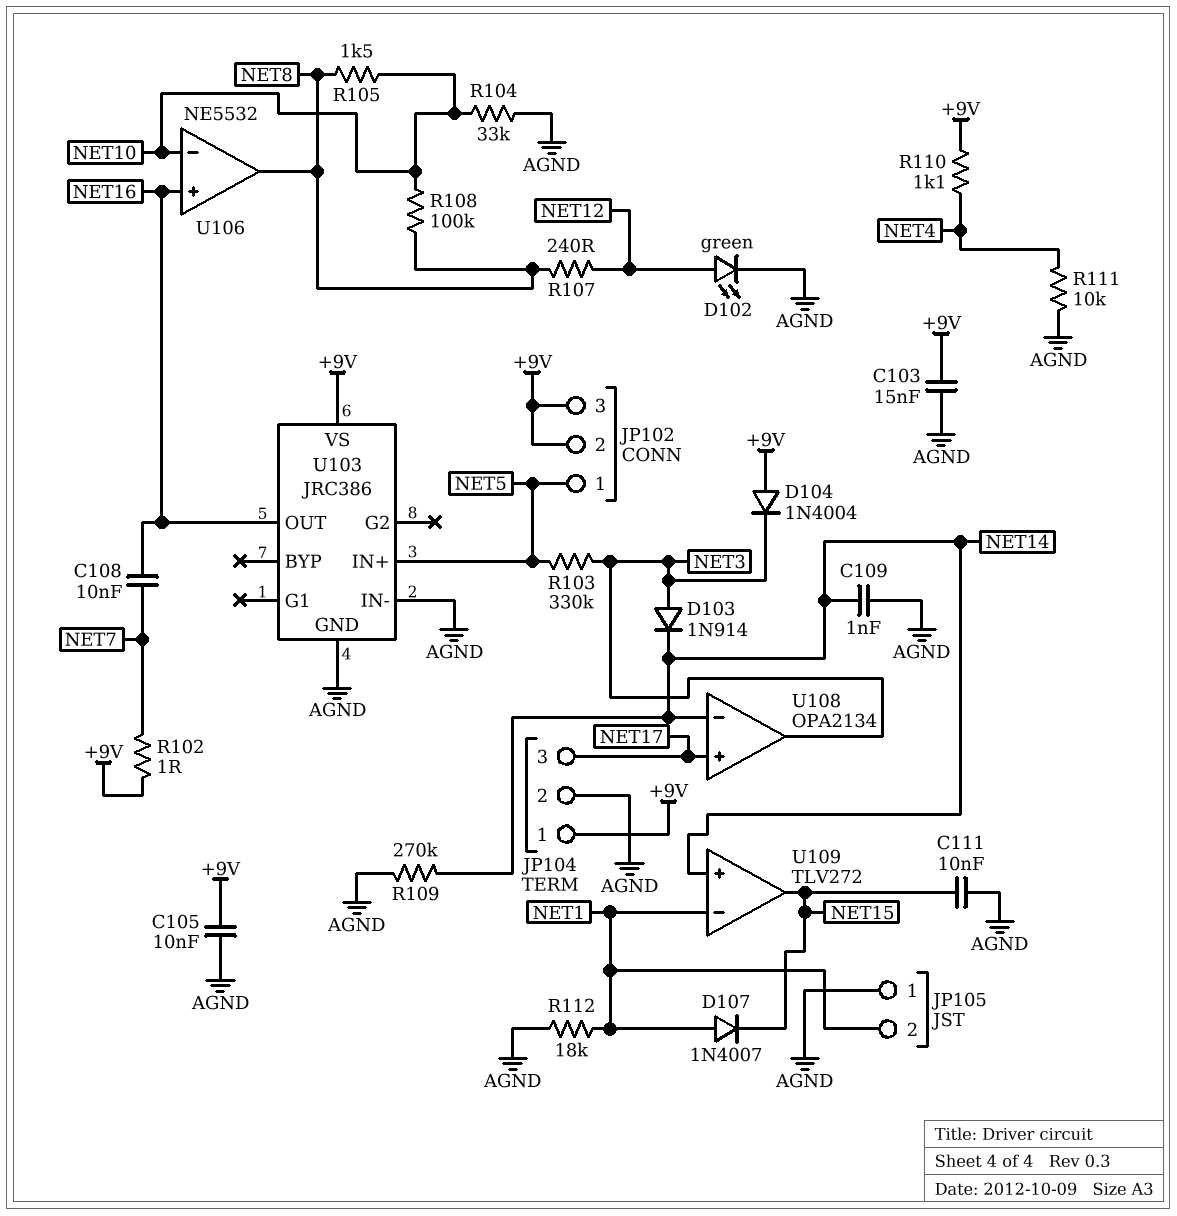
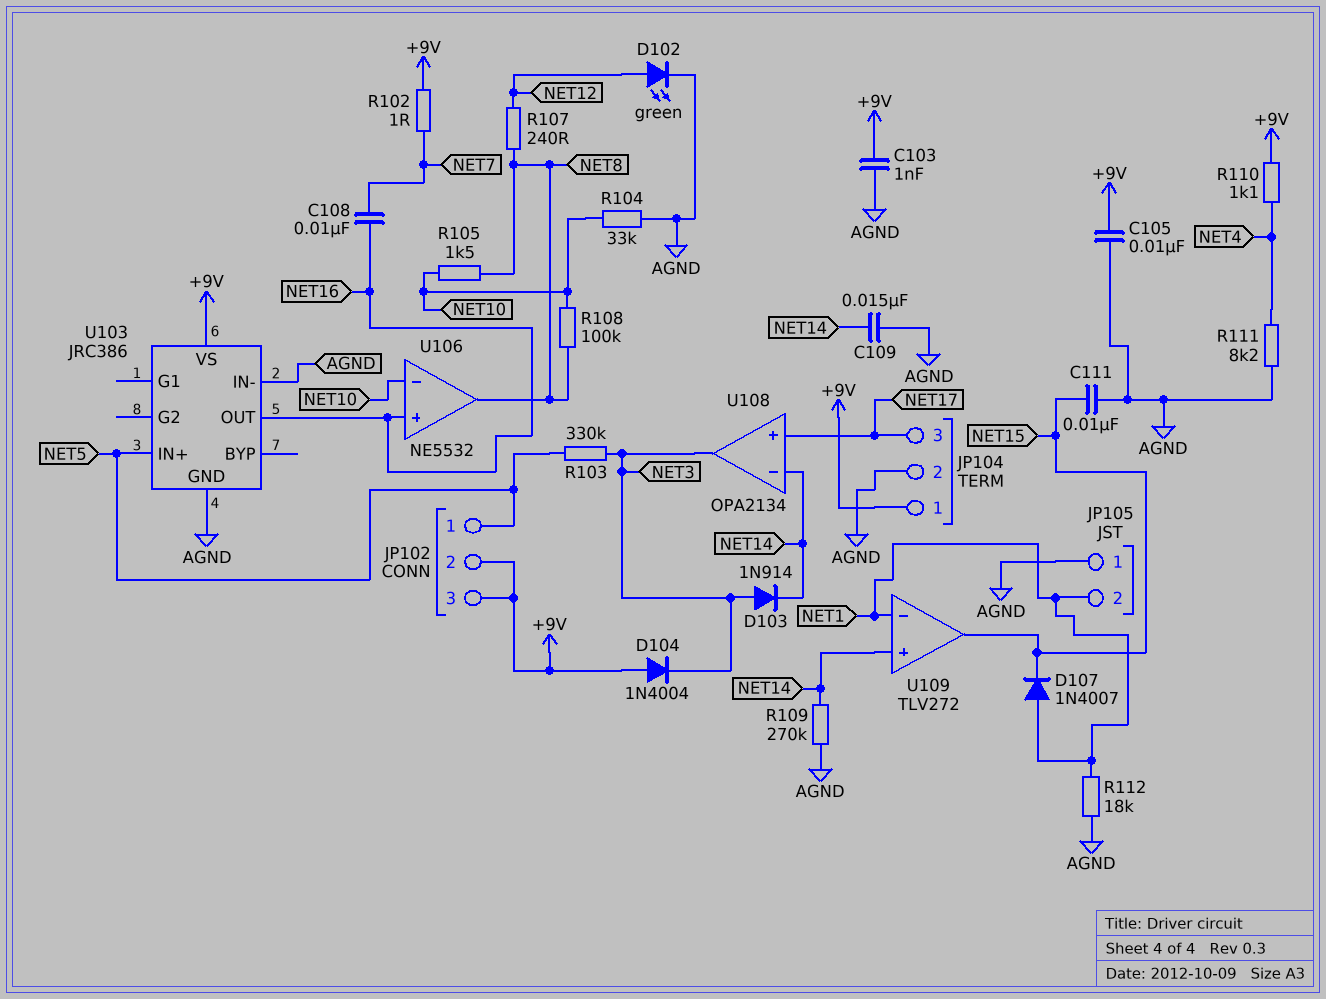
C103: 15nF (+9V, AGND) -> 1nF (+9V, AGND)
C109: 1nF (AGND, NET14) -> 15nF (AGND, NET14)
R111: 10k (AGND, NET4) -> 8.2k (AGND, NET4)

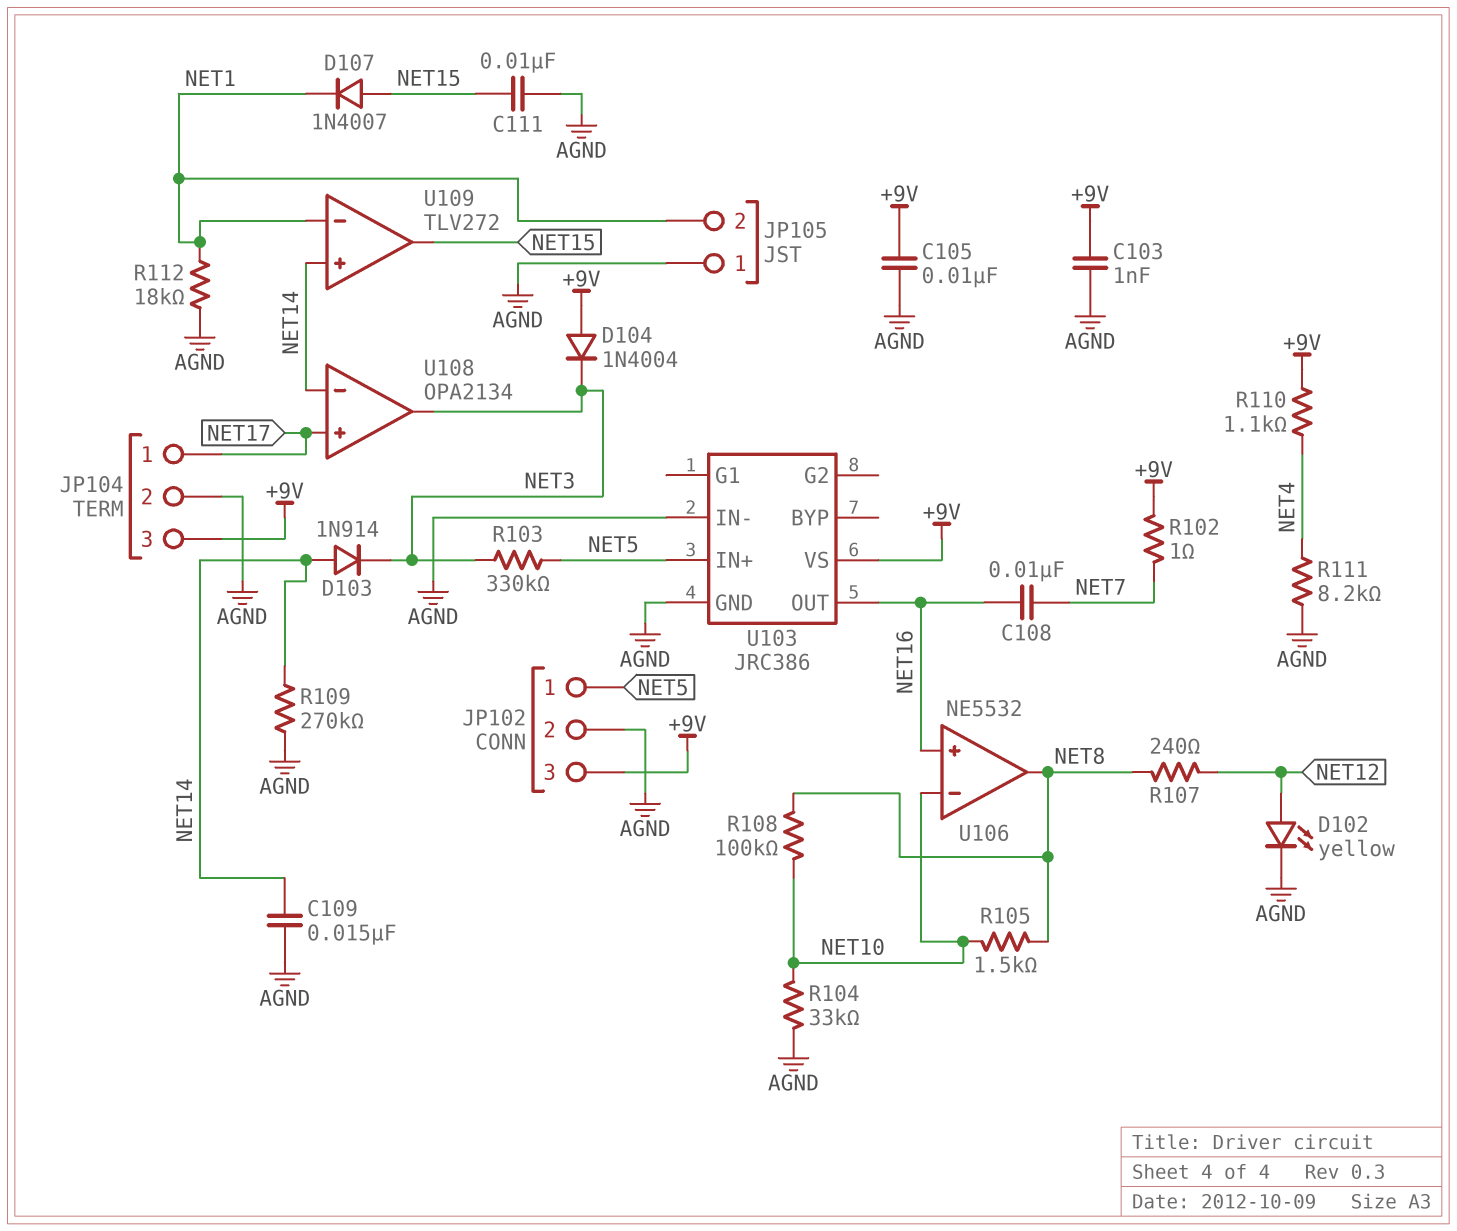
D102: LED green (A NET12, K AGND) -> LED yellow (A NET12, K AGND)
D103: diode 1N914 (A NET3, K NET14) -> diode 1N914 (A NET14, K NET3)
D107: diode 1N4007 (A NET1, K NET15) -> diode 1N4007 (A NET15, K NET1)
JP102 pin 2: +9V -> AGND
JP104 pin 1: +9V -> NET17
JP104 pin 3: NET17 -> +9V

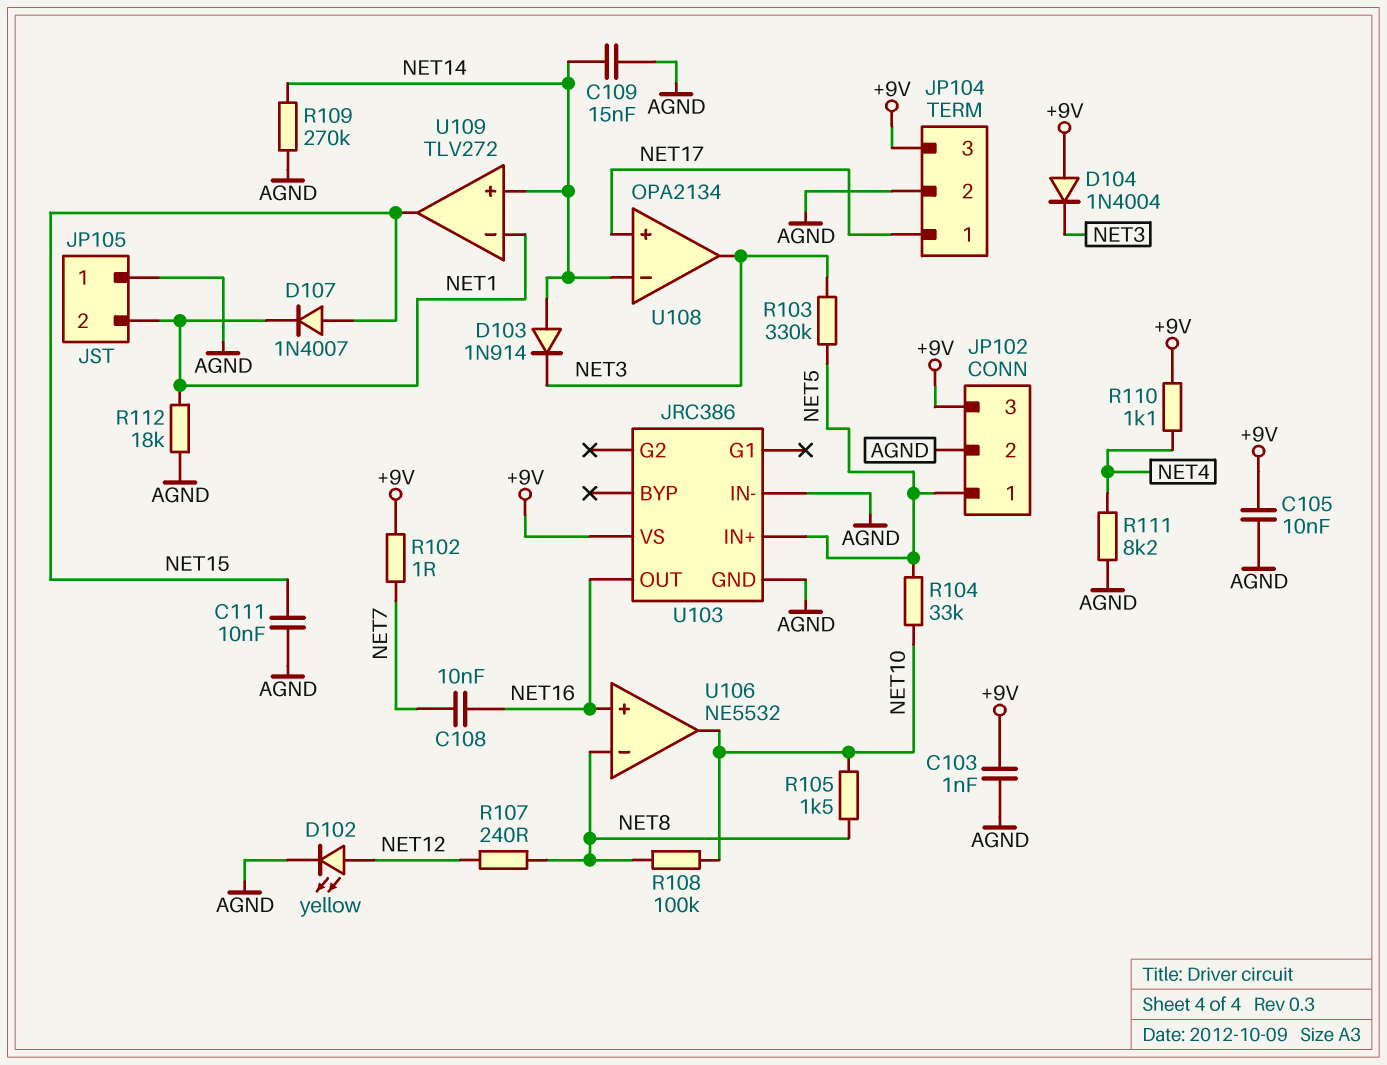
R104: 33k (AGND, NET10) -> 33k (NET5, NET10)
U106 pin in-: NET10 -> NET8
U106 pin out: NET8 -> NET10

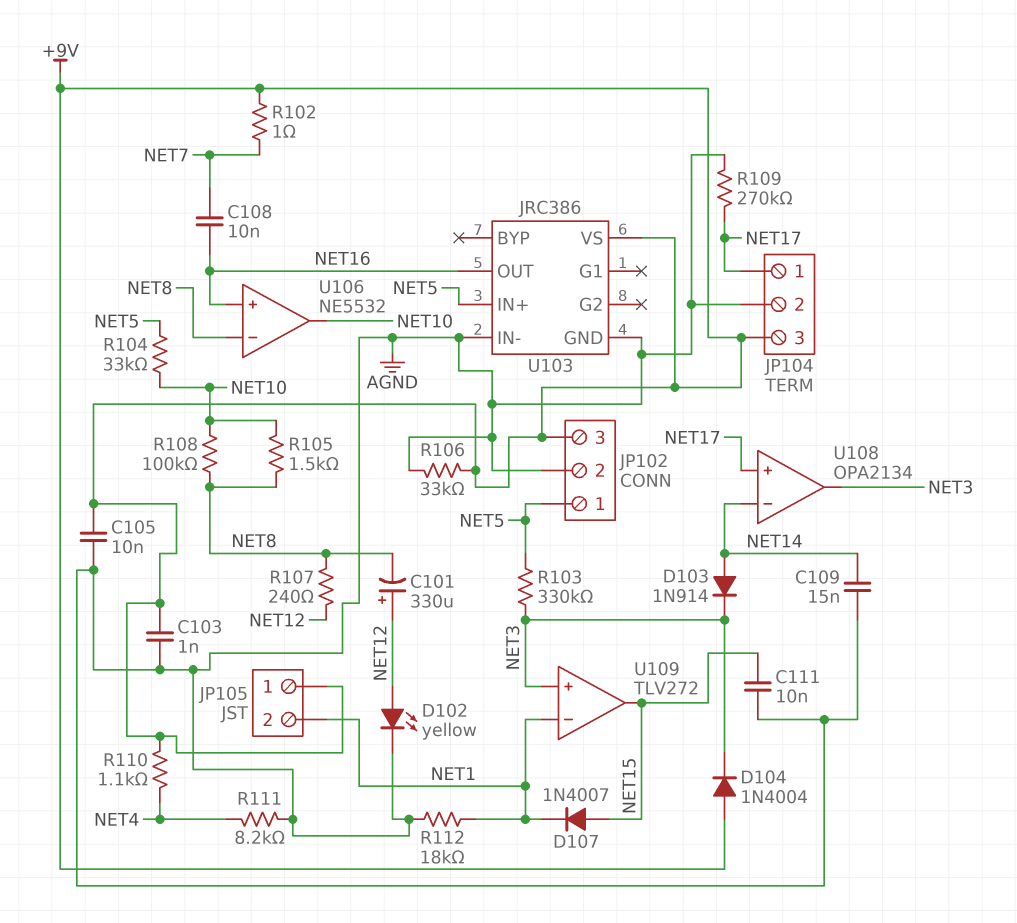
C101: none -> 330uF (plus NET12, minus NET8)
JP105 pin 1: AGND -> +9V
R106: none -> 33k (+9V, AGND)
R109: 270k (AGND, NET14) -> 270k (AGND, NET17)
U109 pin in+: NET14 -> NET3

